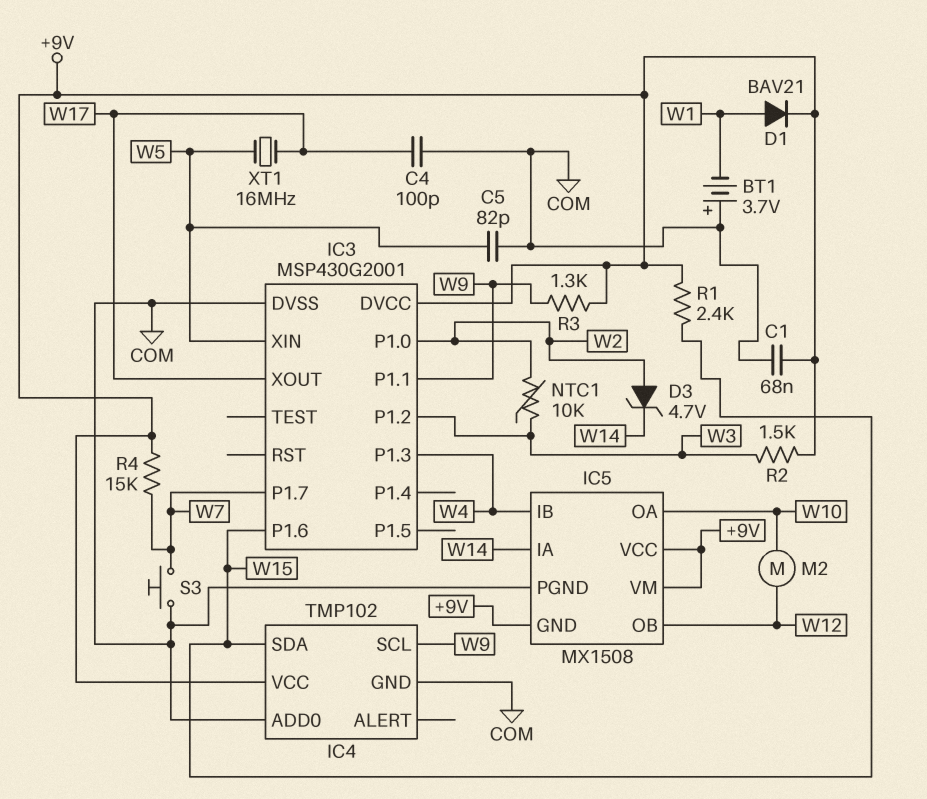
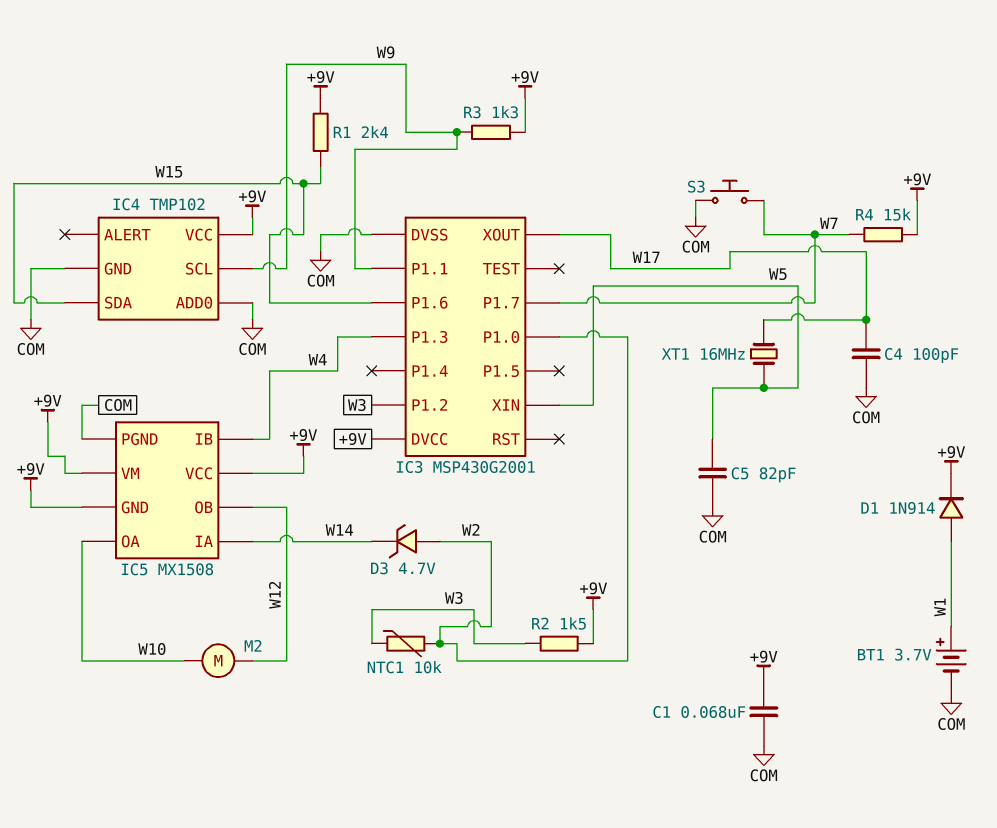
BT1: 3.7V (plus COM, minus W1) -> 3.7V (plus W1, minus COM)
D1: diode BAV21 (A W1, K +9V) -> diode 1N914 (A W1, K +9V)

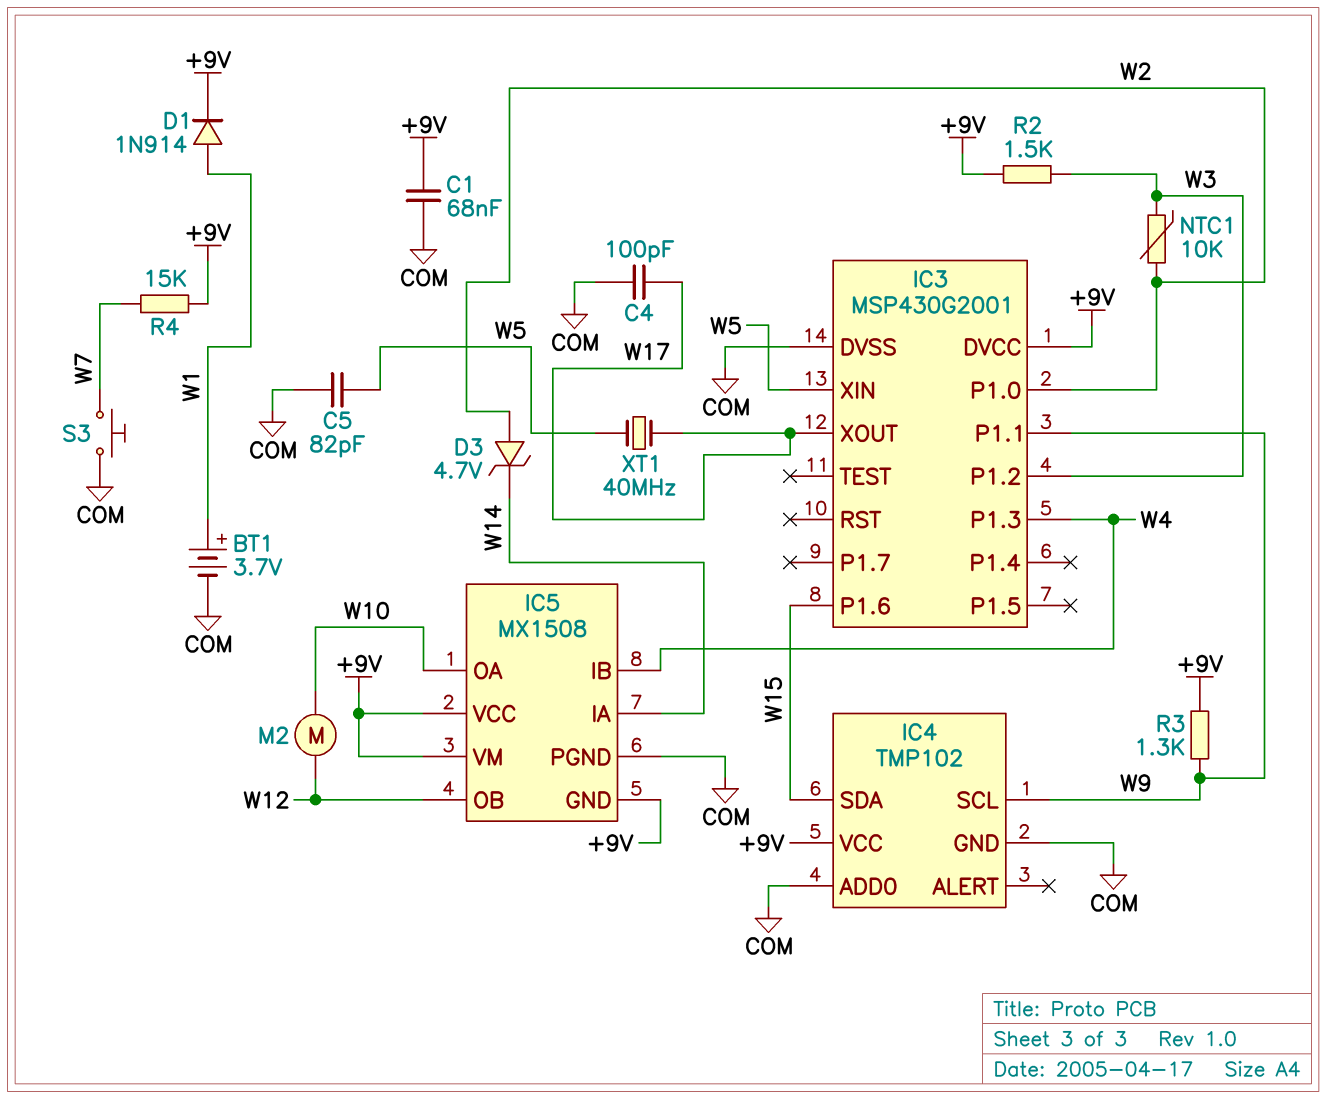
IC3 pin P1.7: W7 -> none
R1: 2.4k (+9V, W15) -> none
XT1: 16MHz (W5, W17) -> 40MHz (W5, W17)

